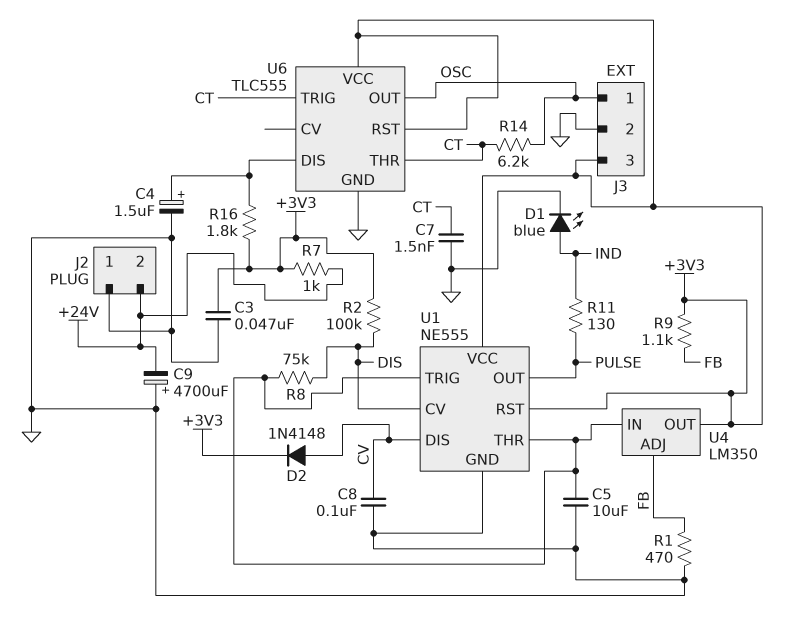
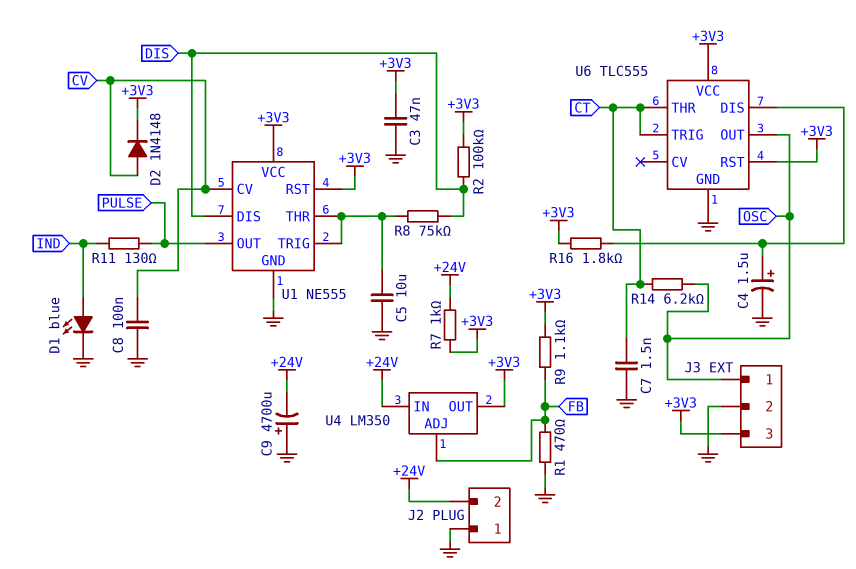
U1 pin CV: DIS -> CV
U1 pin DIS: CV -> DIS
U4 pin IN: U1/THR -> +24V

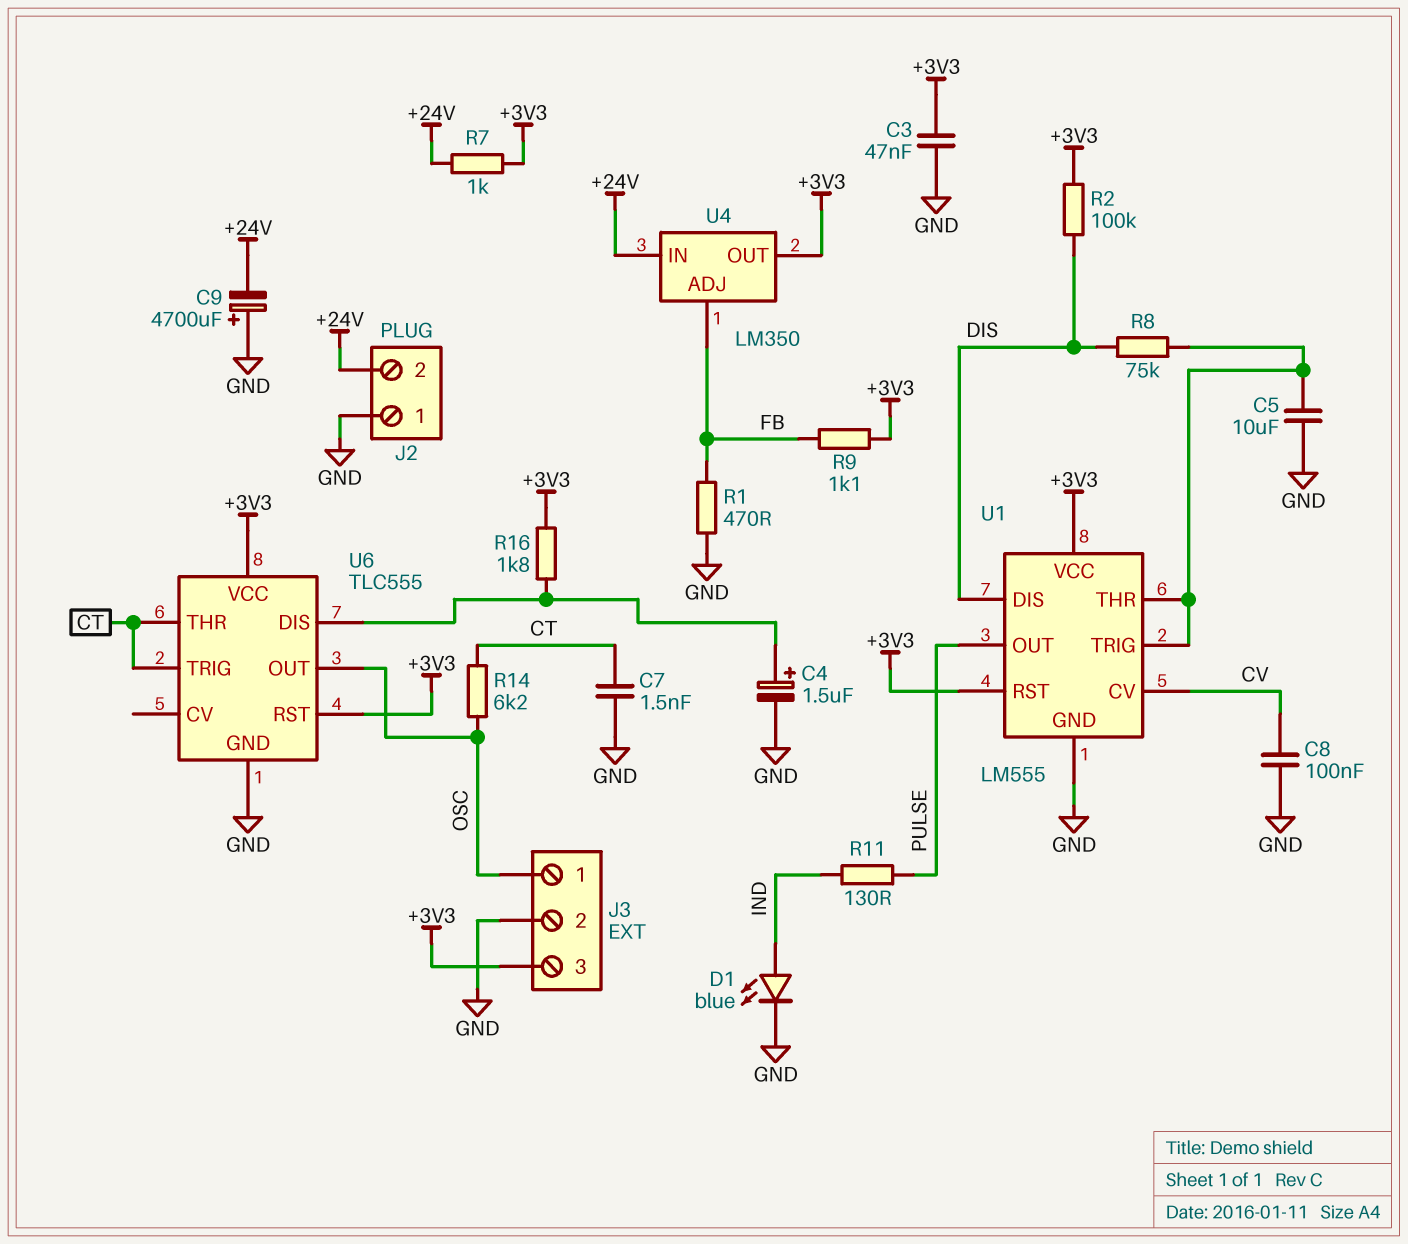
D2: diode 1N4148 (A CV, K +3V3) -> none
U1: NE555 -> LM555

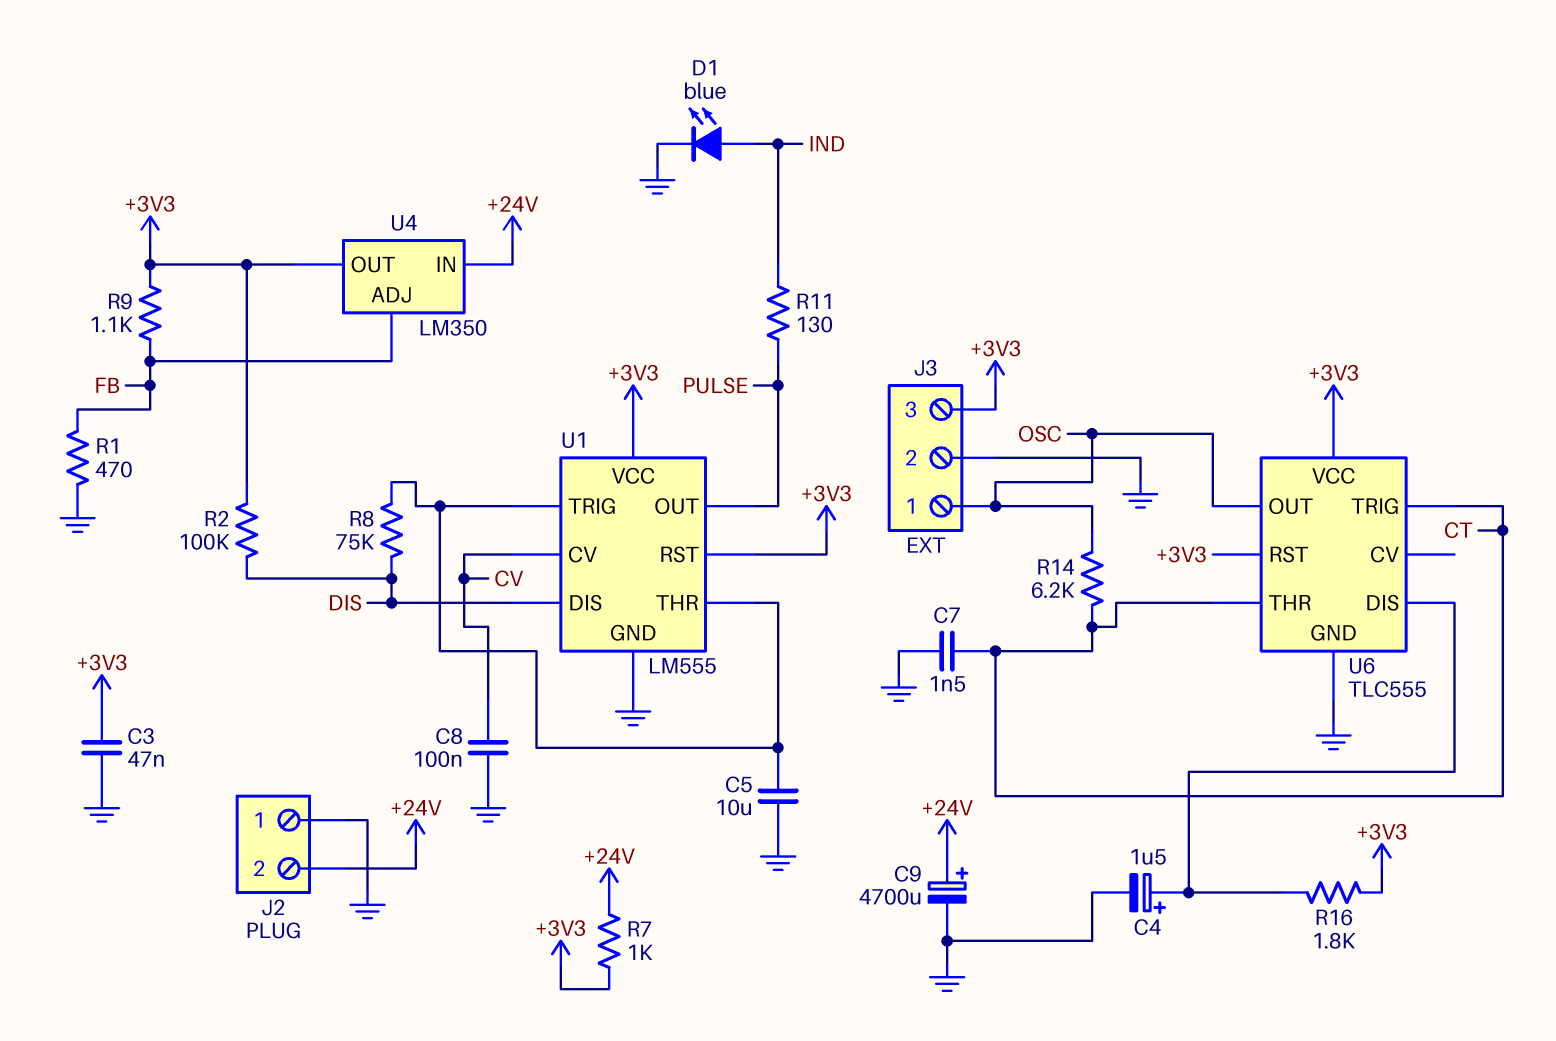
C9: 4700uF (plus GND, minus +24V) -> 4700uF (plus +24V, minus GND)

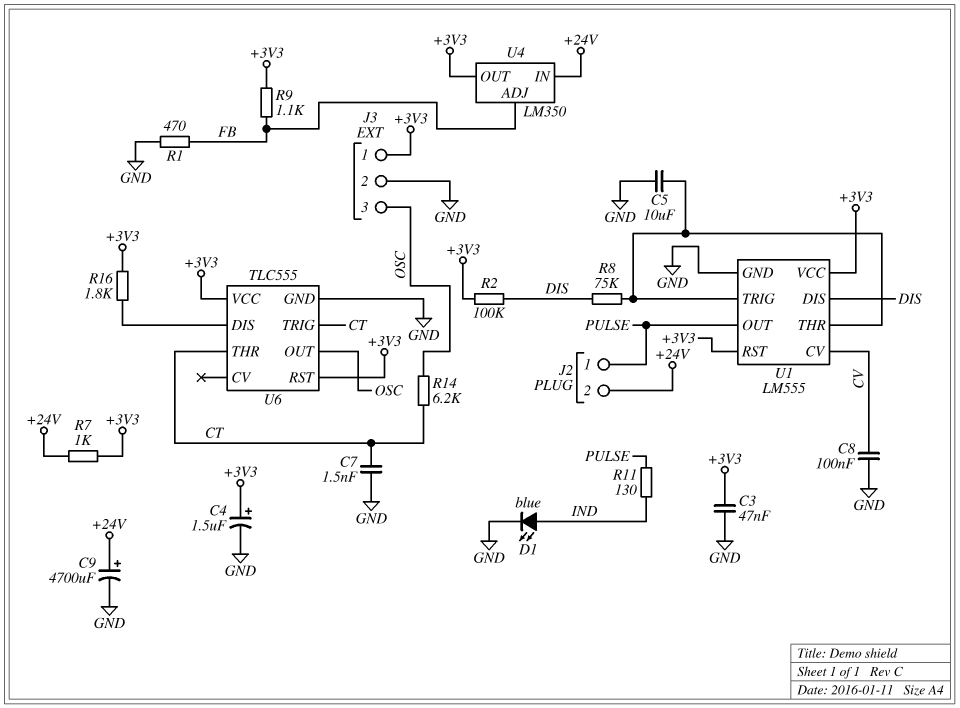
C4: 1.5uF (plus U6/DIS, minus GND) -> 1.5uF (plus +3V3, minus GND)
J2 pin 1: GND -> PULSE
J3 pin 1: OSC -> +3V3
J3 pin 3: +3V3 -> OSC

